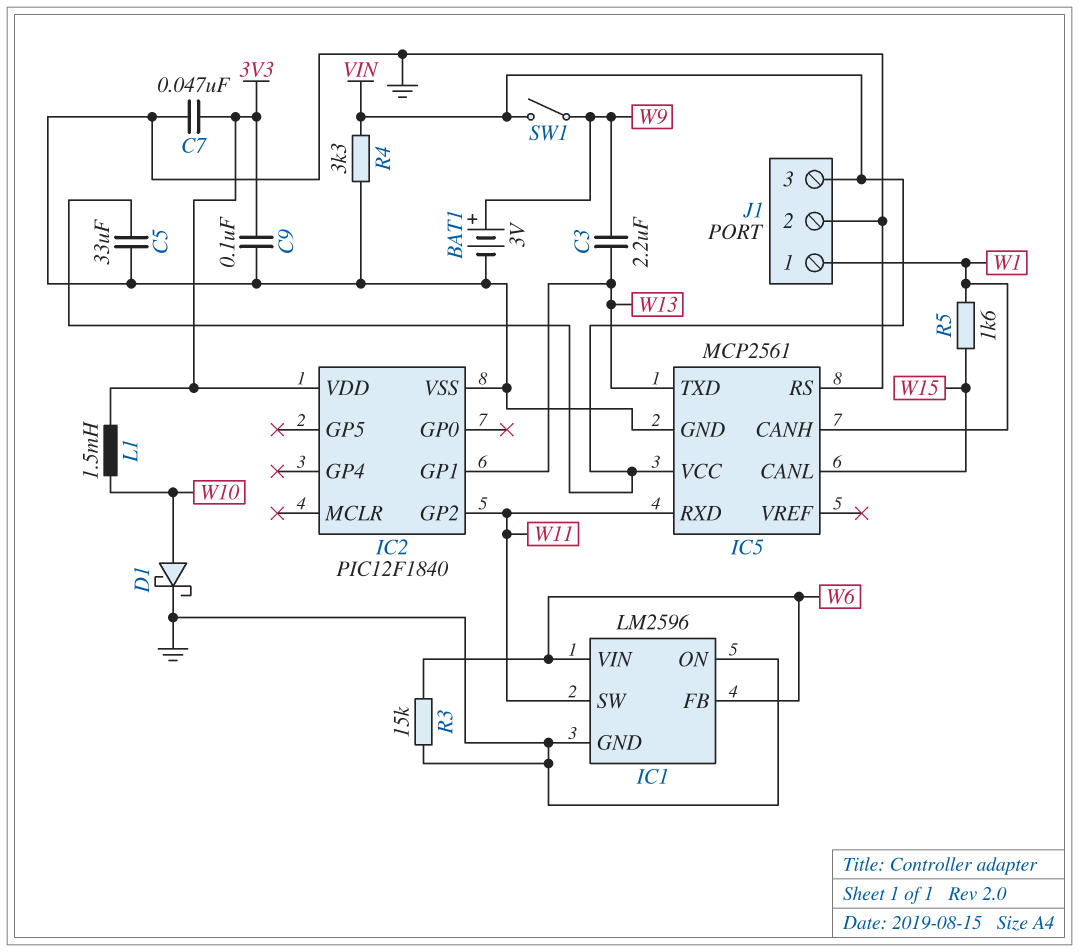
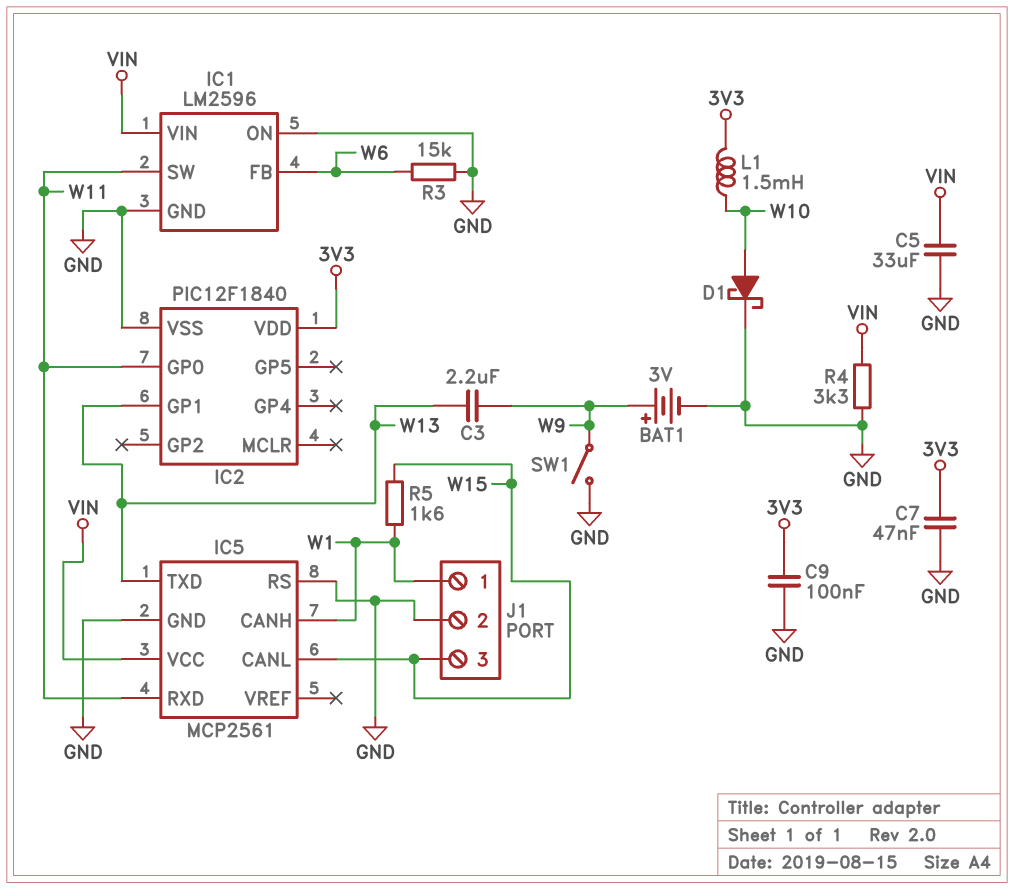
IC1 pin VIN: W6 -> VIN
IC2 pin GP0: none -> W11
IC2 pin GP2: W11 -> none
J1 pin 3: VIN -> W15
SW1: switch (VIN, W9) -> switch (GND, W9)

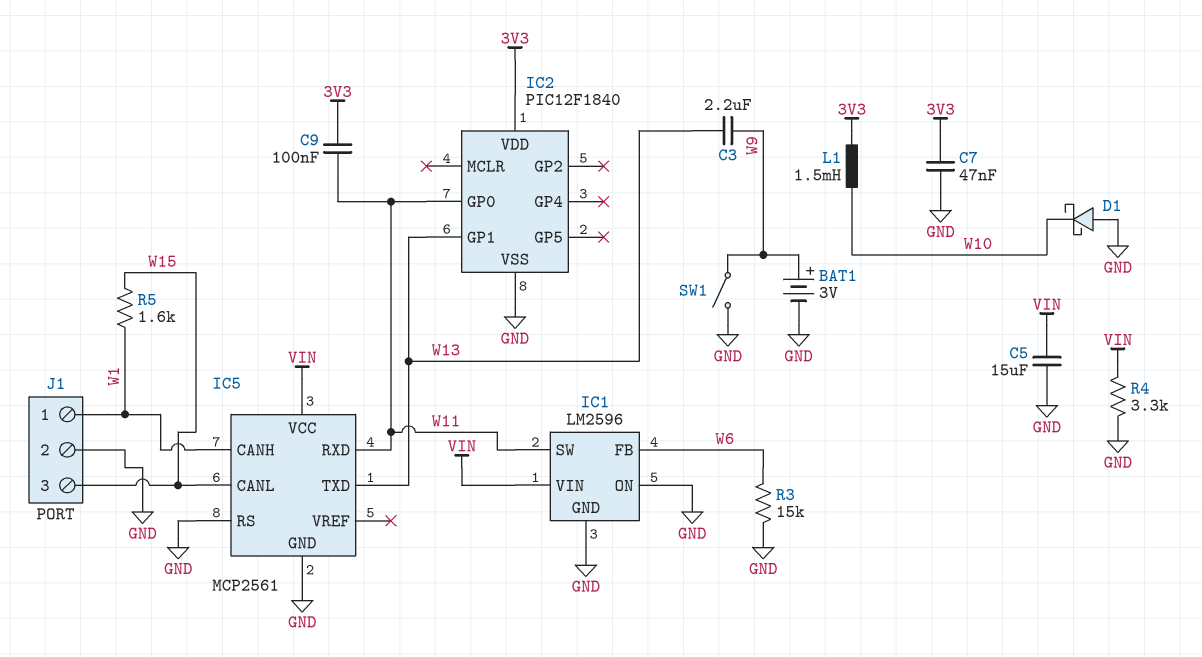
C5: 33uF (GND, VIN) -> 15uF (GND, VIN)
C9: 100nF (3V3, GND) -> 100nF (3V3, W11)
D1: schottky (A W10, K GND) -> schottky (A GND, K W10)

